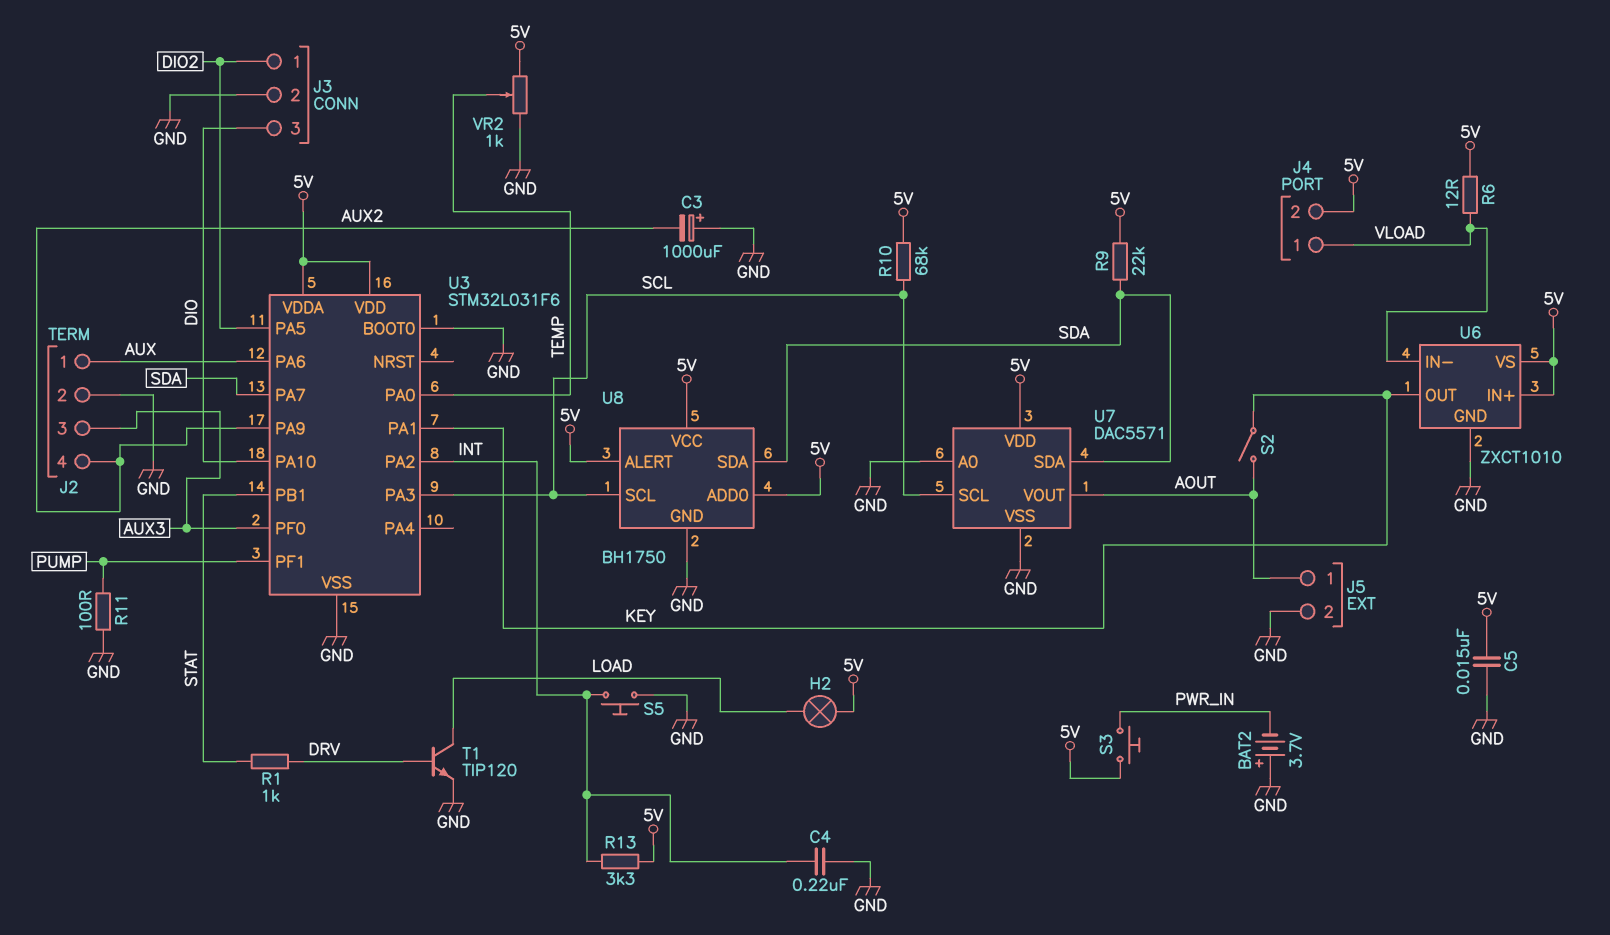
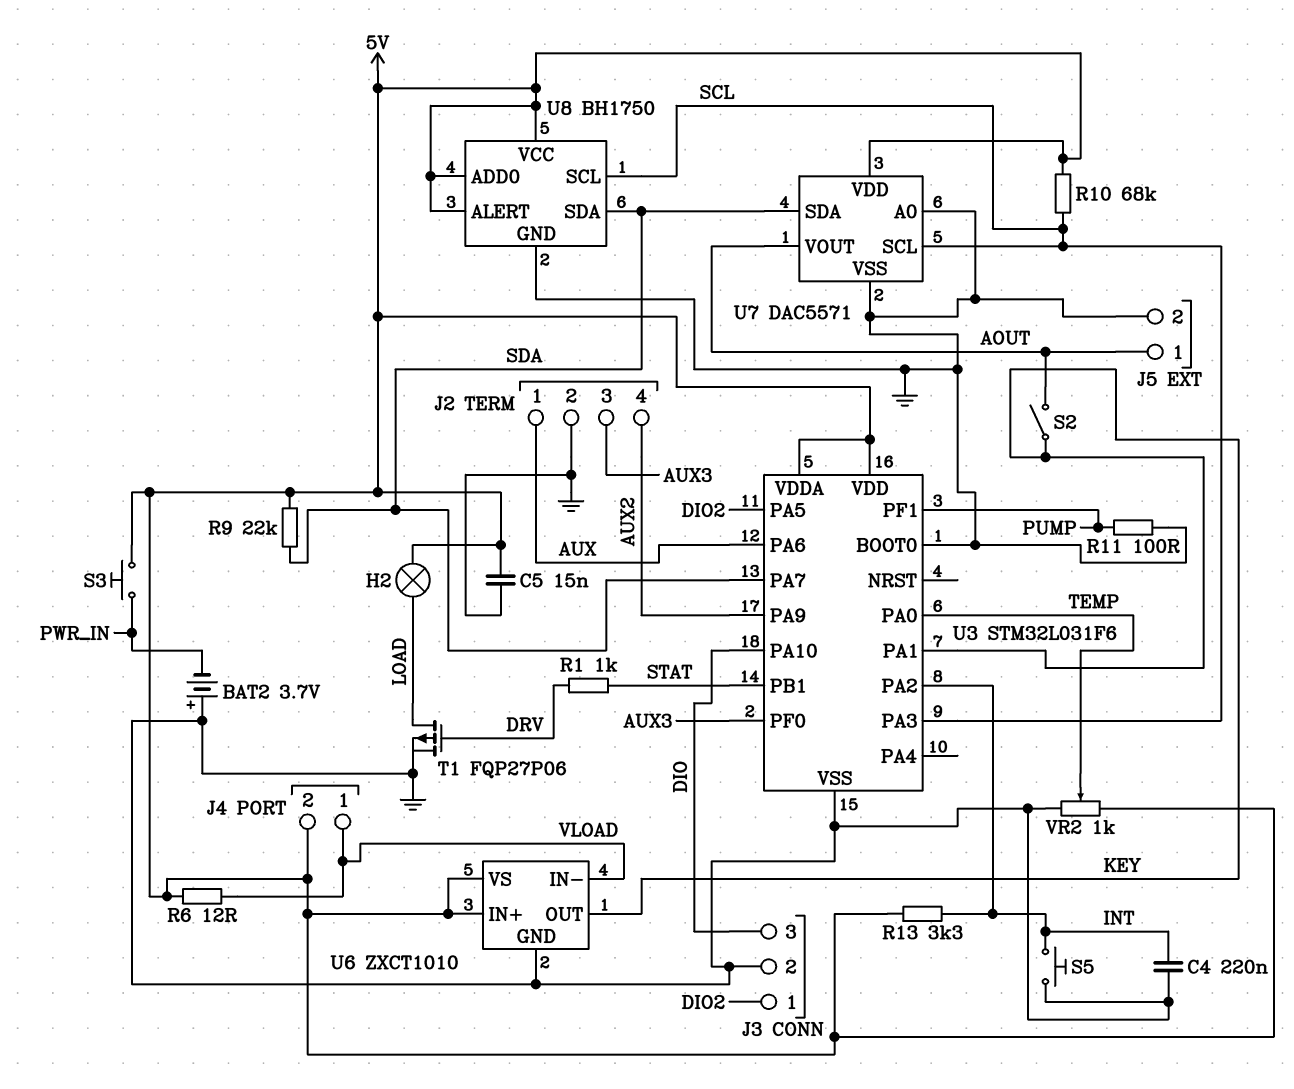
C3: 1000uF (plus GND, minus AUX2) -> none
T1: NPN TIP120 (B DRV, C LOAD, E GND) -> PMOS FQP27P06 (G DRV, D LOAD, S GND)

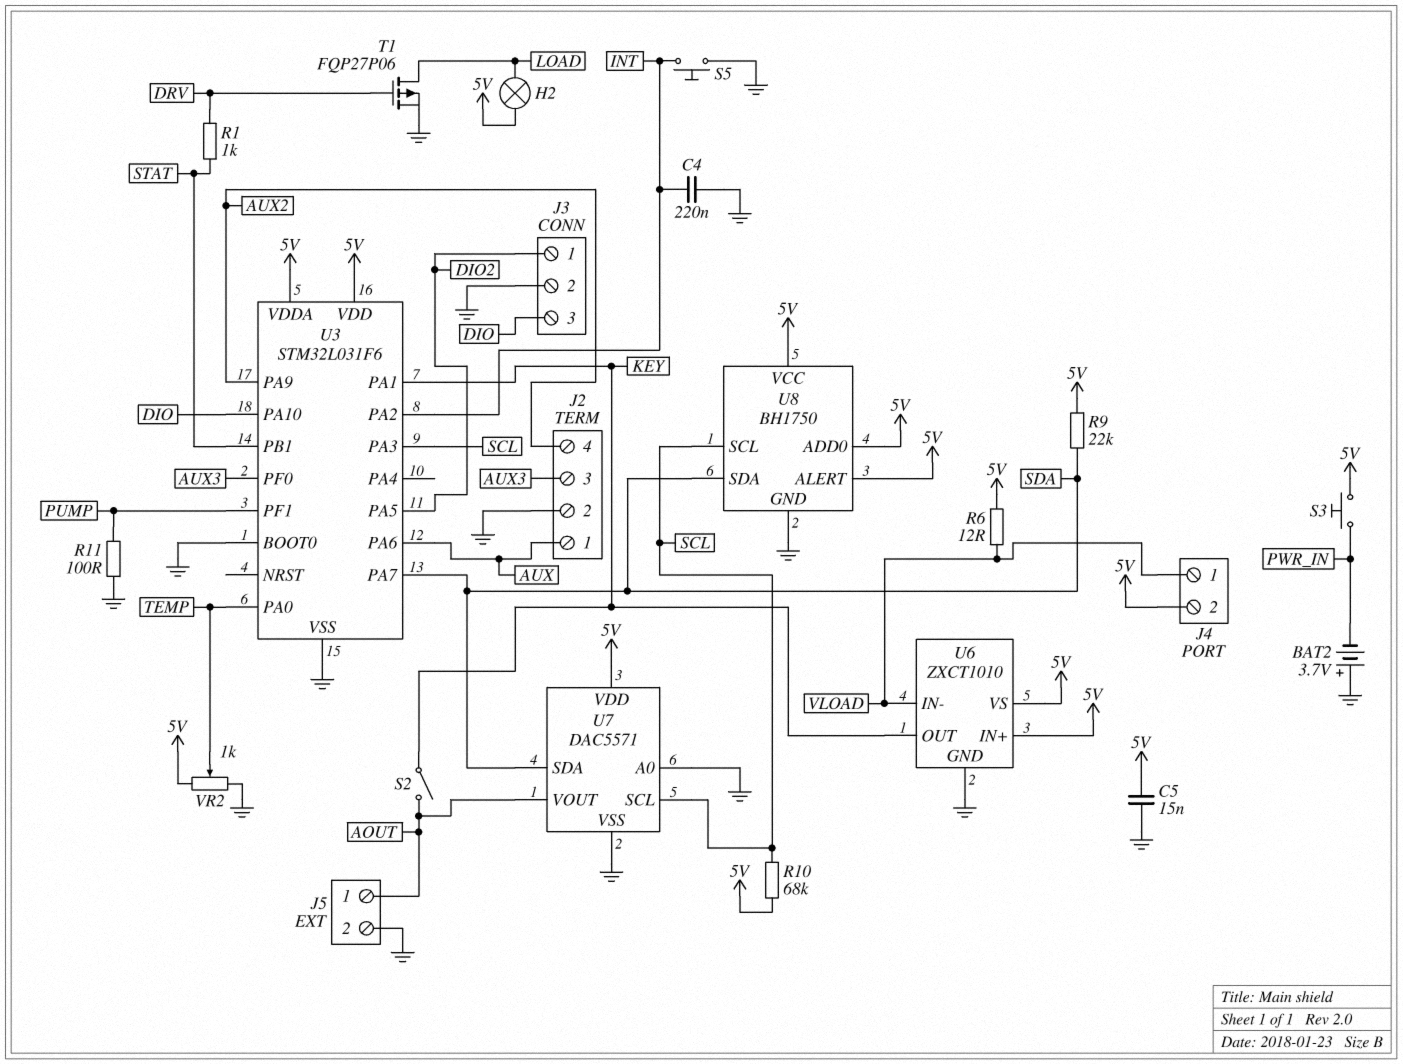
R13: 3.3k (5V, INT) -> none

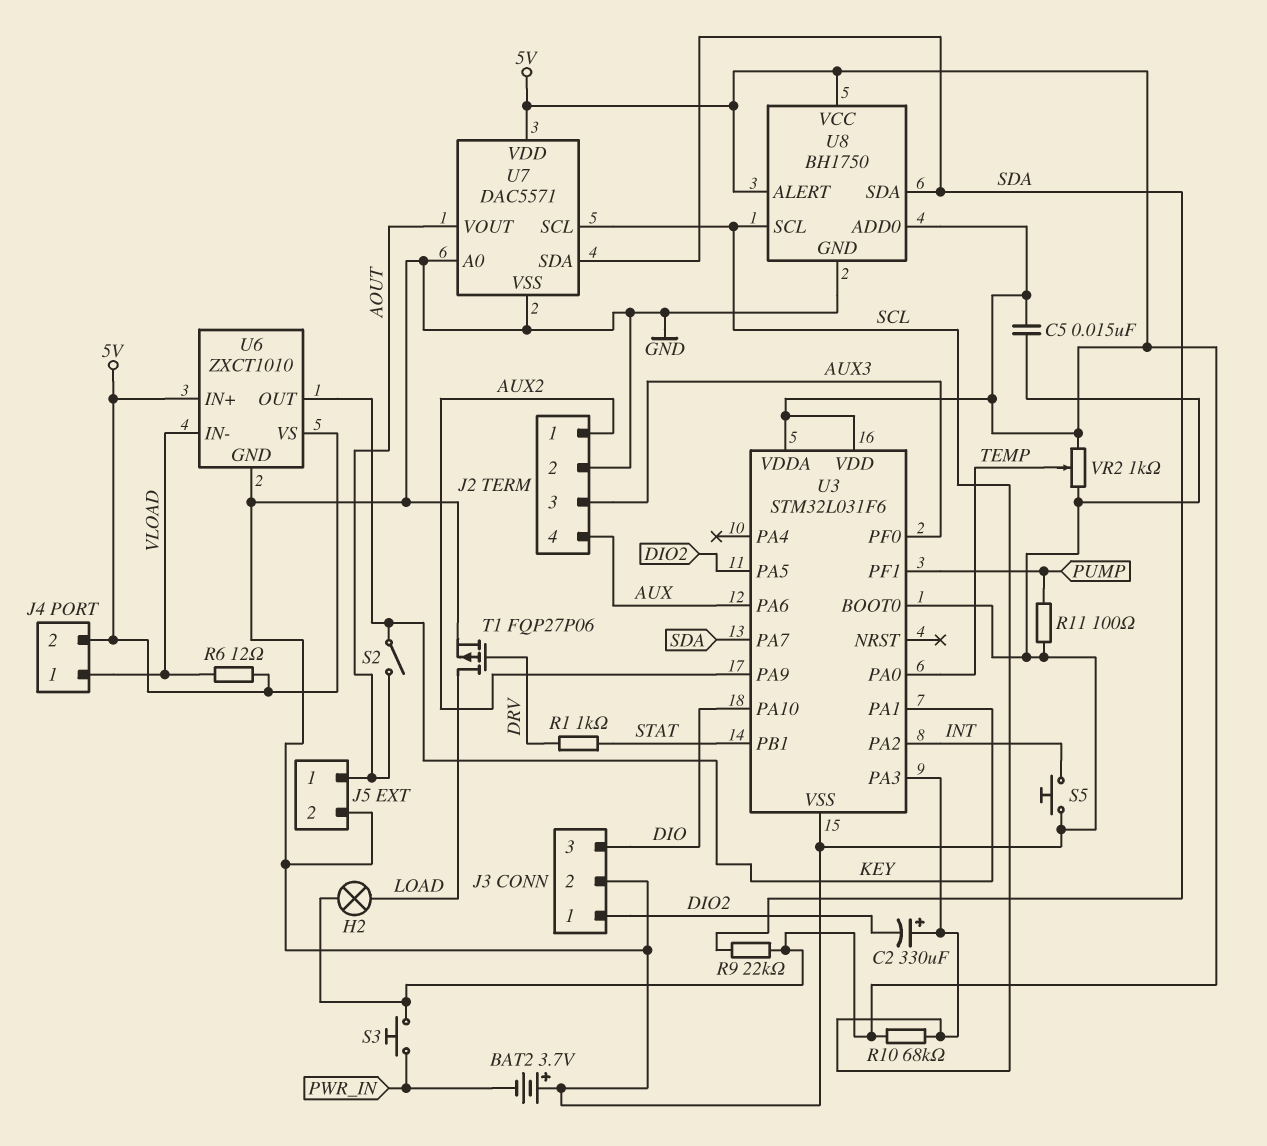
C2: none -> 330uF (plus SCL, minus DIO2)
C4: 220nF (GND, INT) -> none
J2 pin 1: AUX -> AUX2
J2 pin 4: AUX2 -> AUX

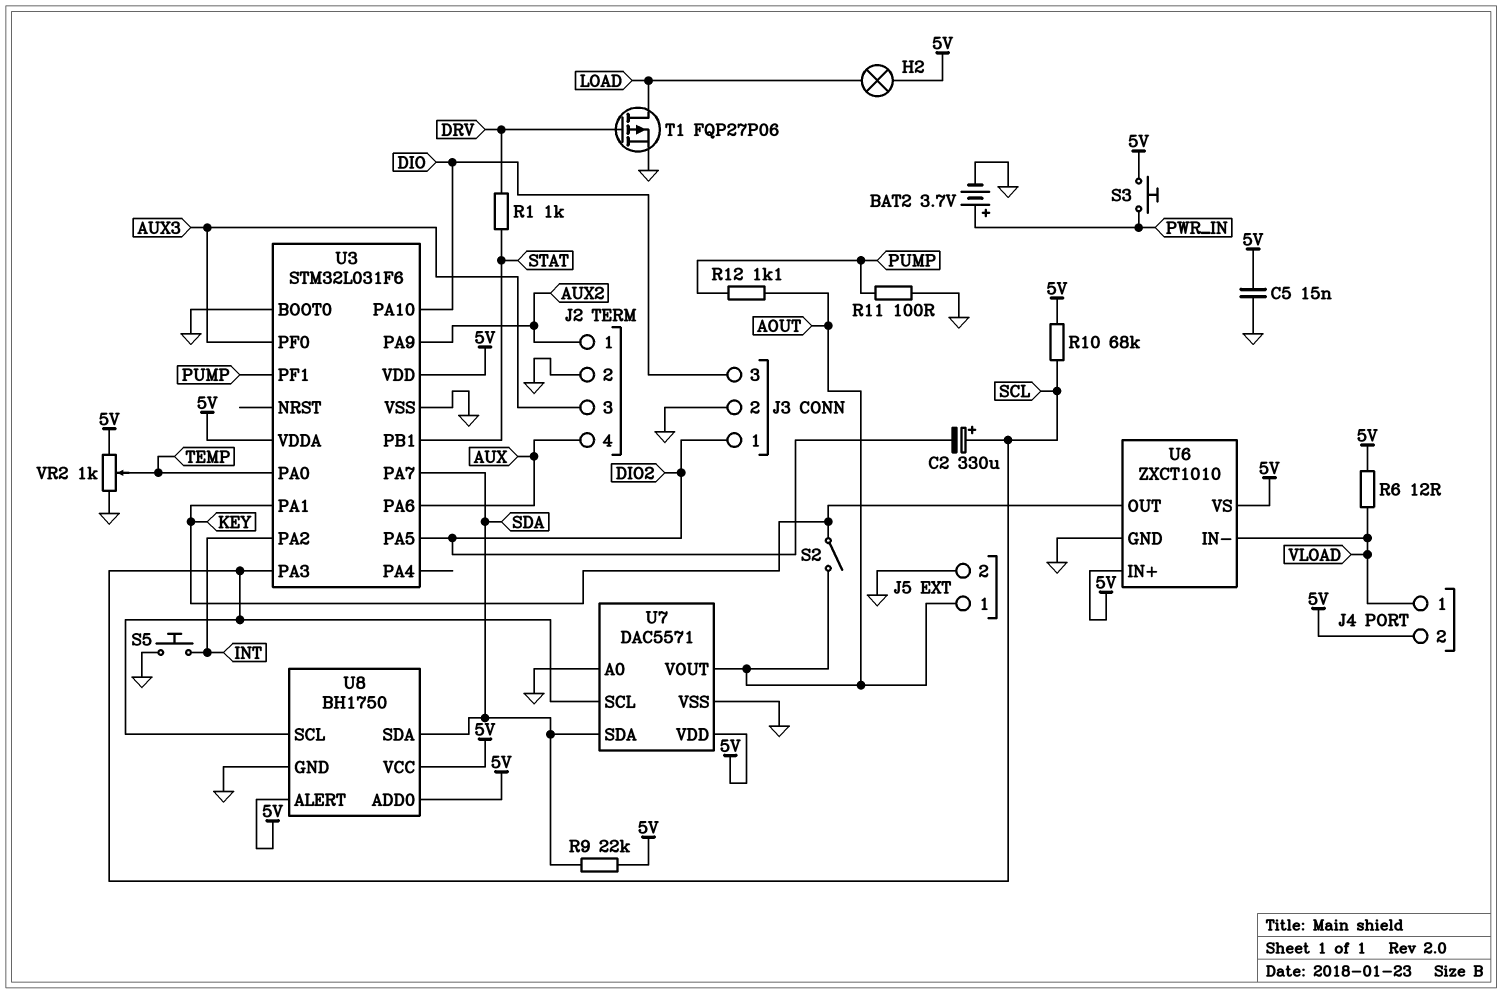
BAT2: 3.7V (plus GND, minus PWR_IN) -> 3.7V (plus PWR_IN, minus GND)
R12: none -> 1.1k (AOUT, PUMP)

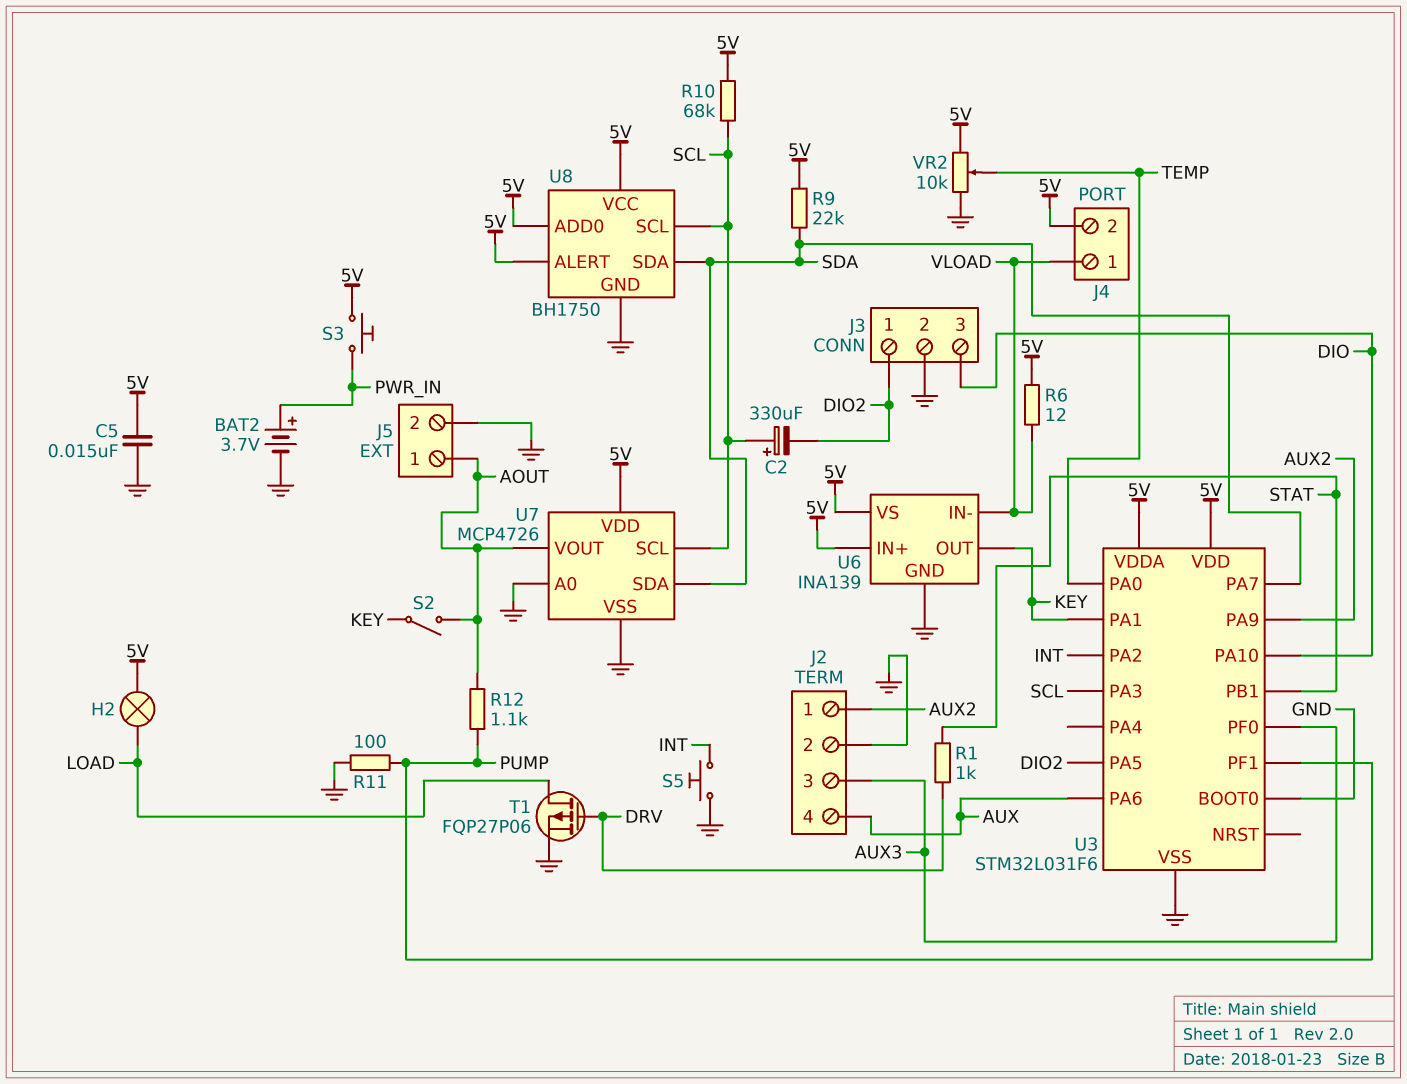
U6: ZXCT1010 -> INA139
U7: DAC5571 -> MCP4726
VR2: 1k (5V, GND, wiper TEMP) -> 10k (5V, GND, wiper TEMP)

